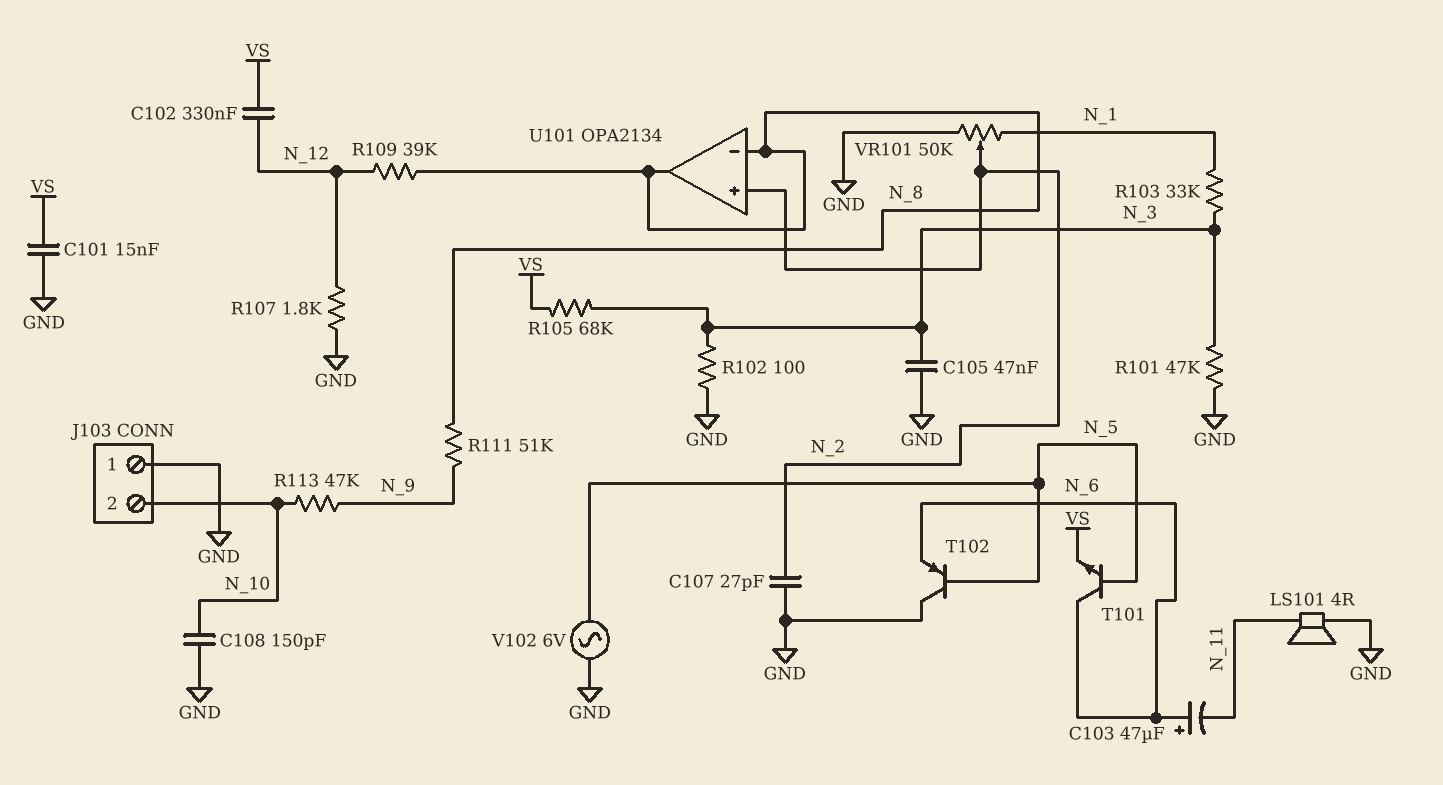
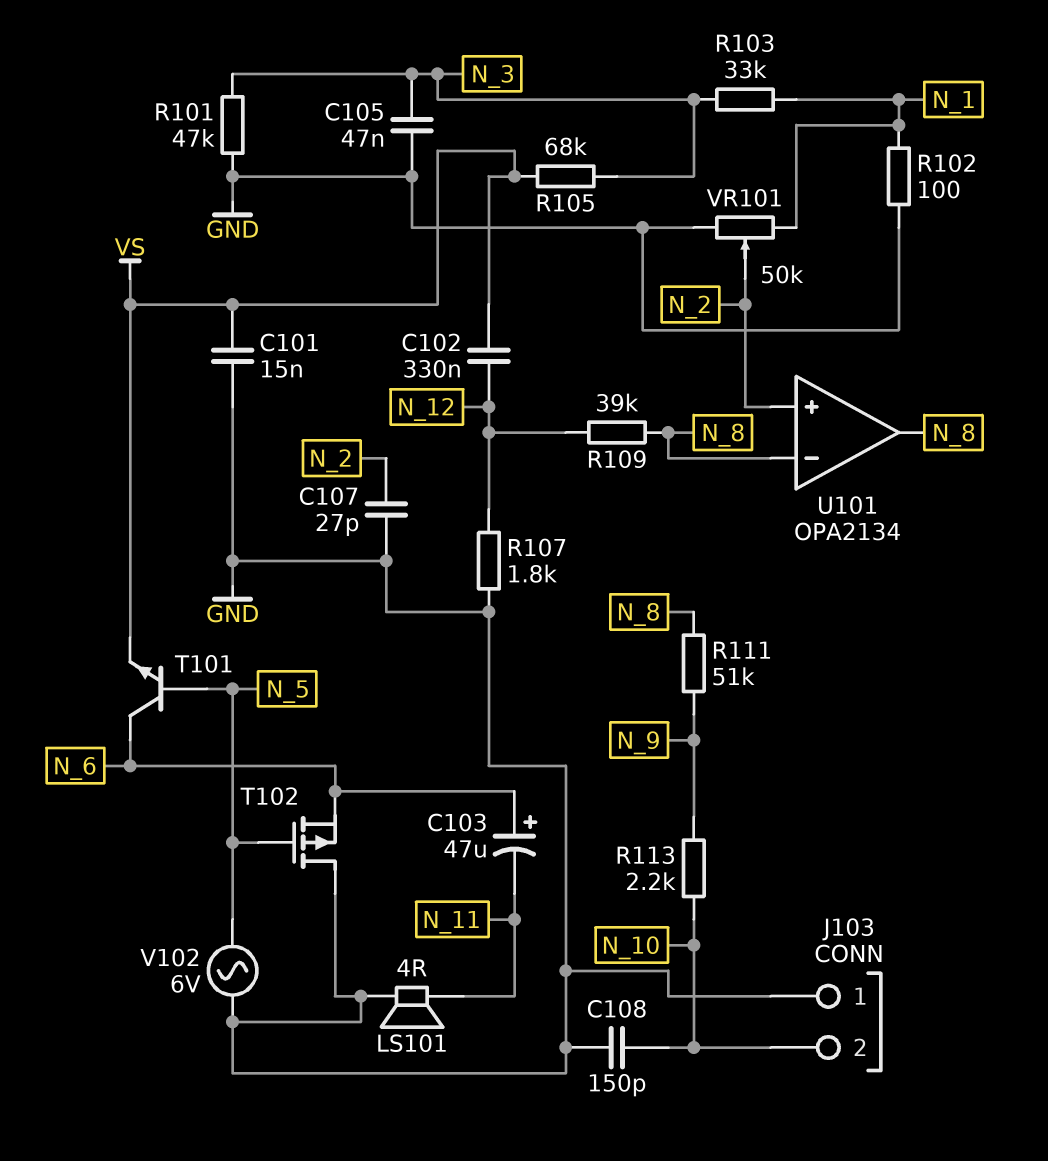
R102: 100 (GND, N_3) -> 100 (GND, N_1)
R113: 47k (N_9, N_10) -> 2.2k (N_9, N_10)
T102: PNP (B N_5, C GND, E N_6) -> PMOS (G N_5, D GND, S N_6)

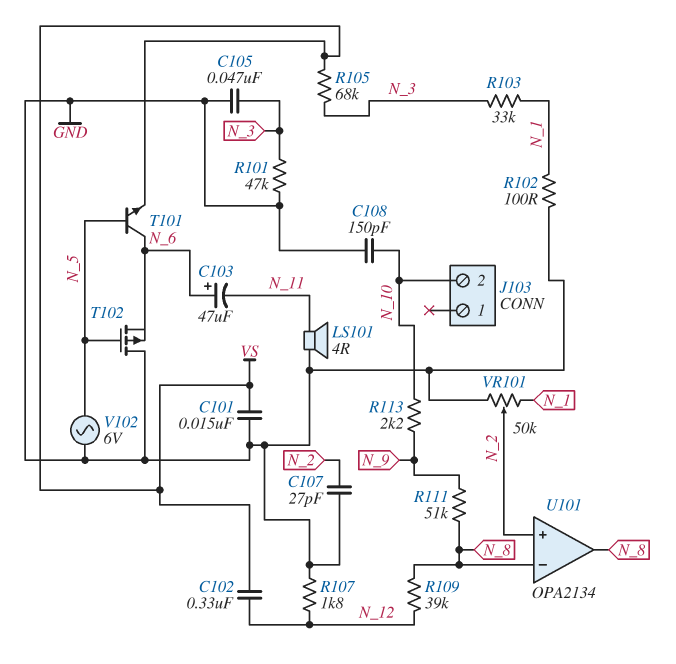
J103 pin 1: GND -> none

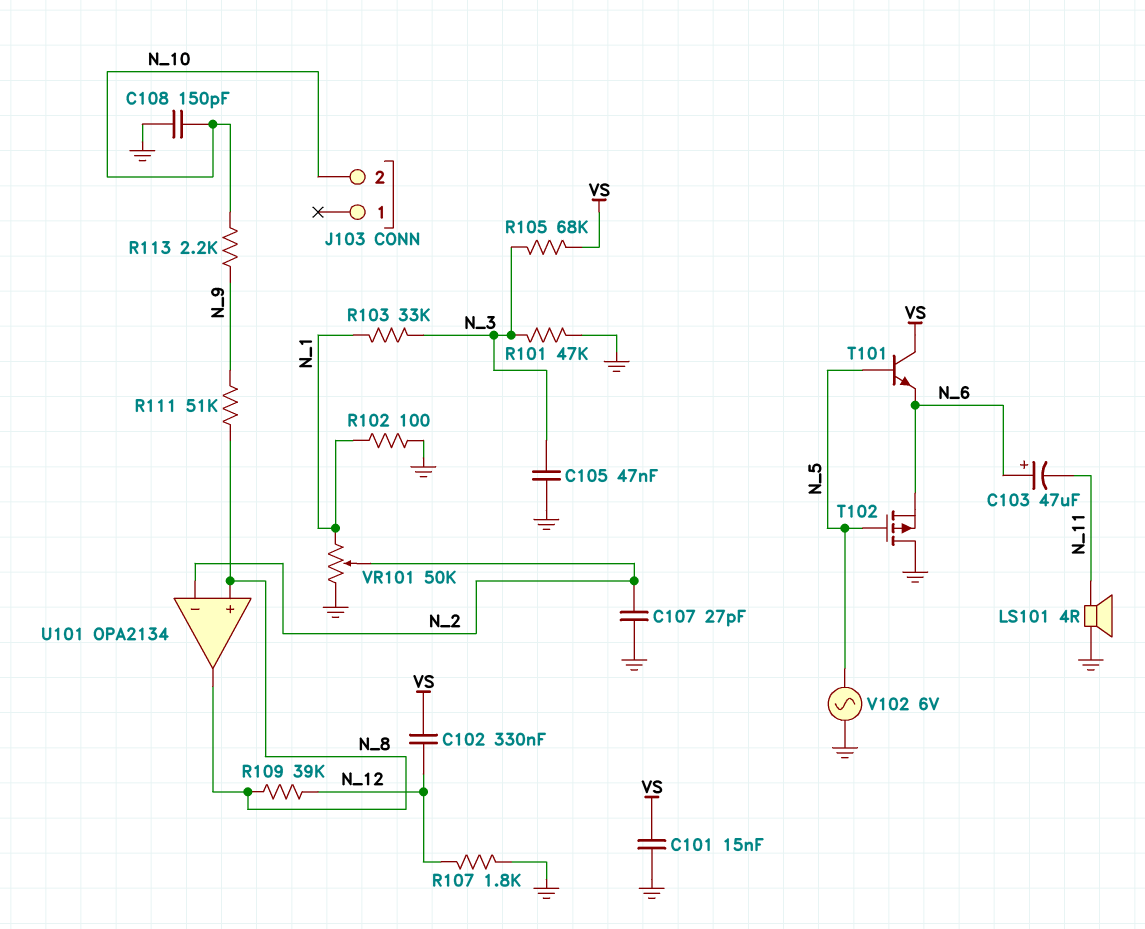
T101: NPN (B N_5, C N_6, E VS) -> NPN (B N_5, C VS, E N_6)
U101 pin in+: N_2 -> N_8
U101 pin in-: N_8 -> N_2

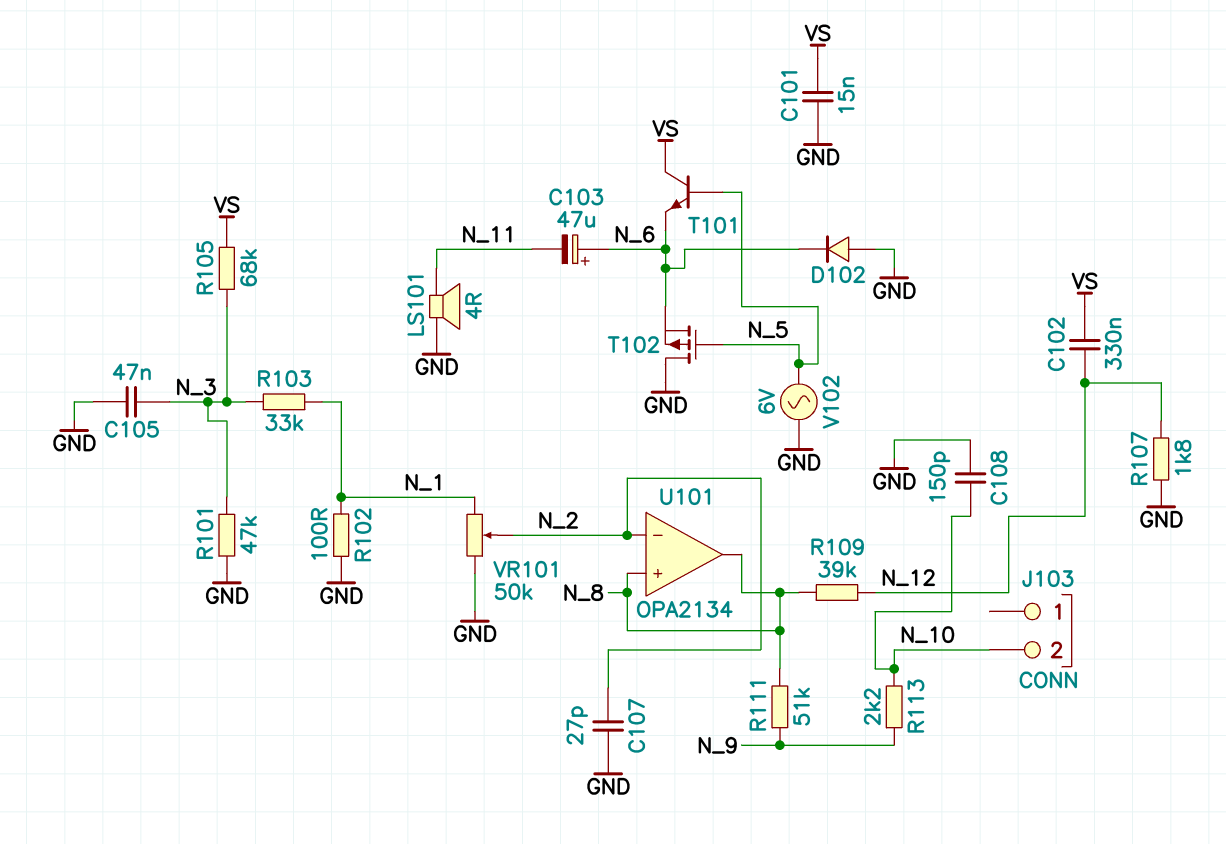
D102: none -> diode (A GND, K N_6)

